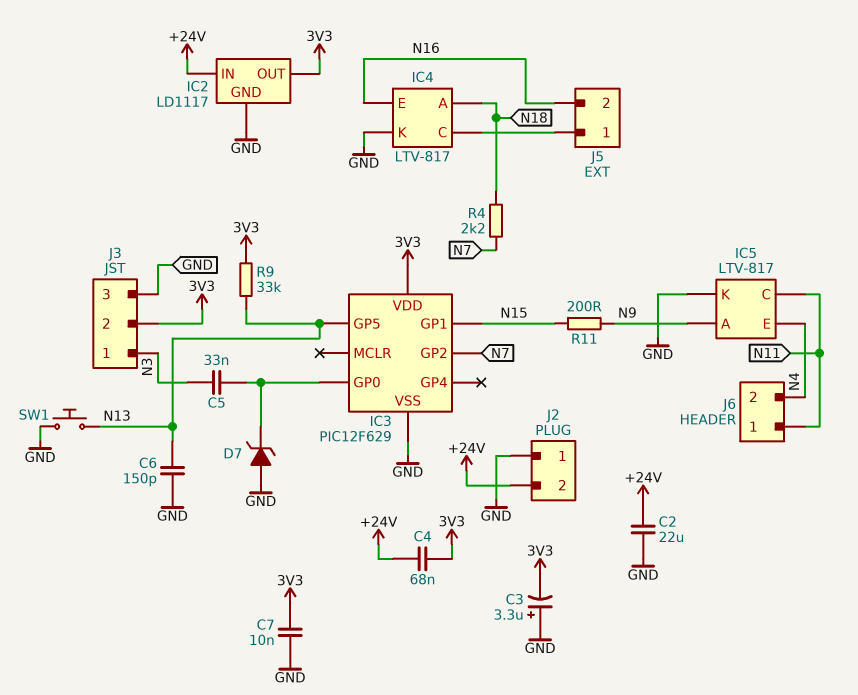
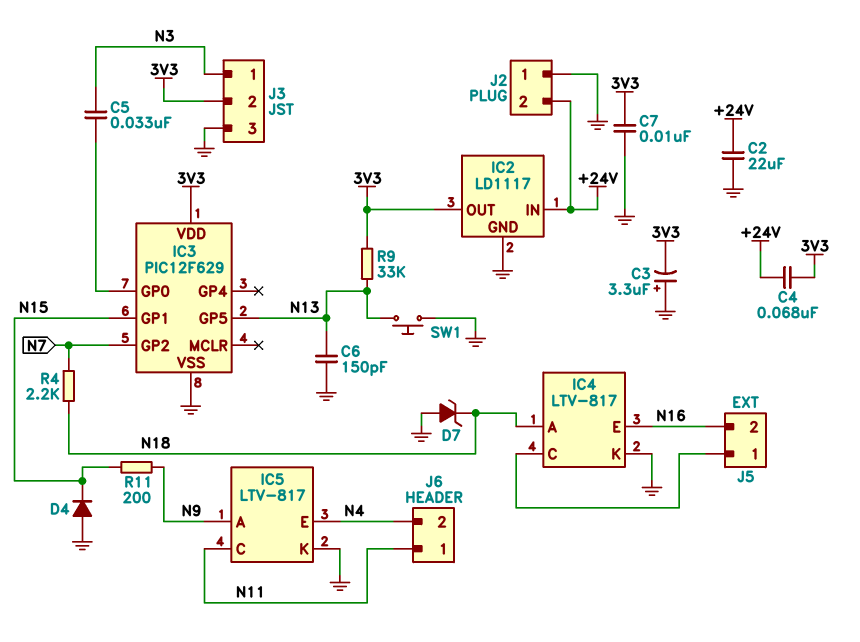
D4: none -> diode (A GND, K N15)
D7: zener (A GND, K IC3/GP0) -> zener (A GND, K N18)

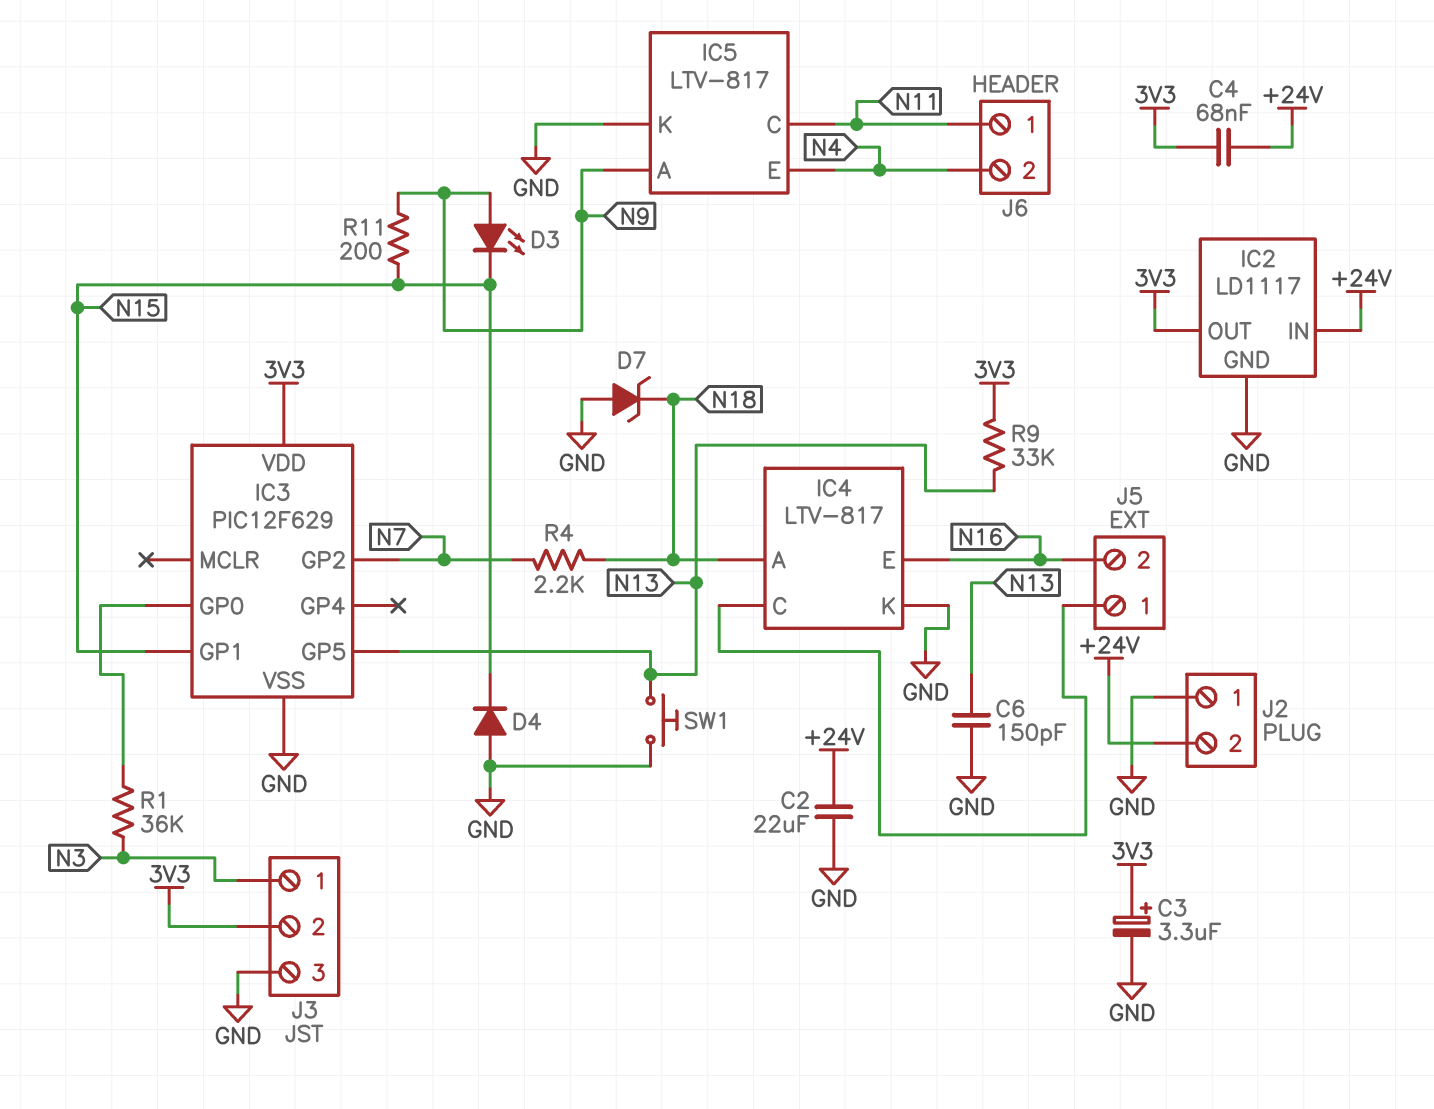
C3: 3.3uF (plus GND, minus 3V3) -> 3.3uF (plus 3V3, minus GND)
C5: 33nF (IC3/GP0, N3) -> none
C7: 10nF (3V3, GND) -> none
D3: none -> LED (A N9, K N15)
R1: none -> 36k (IC3/GP0, N3)

